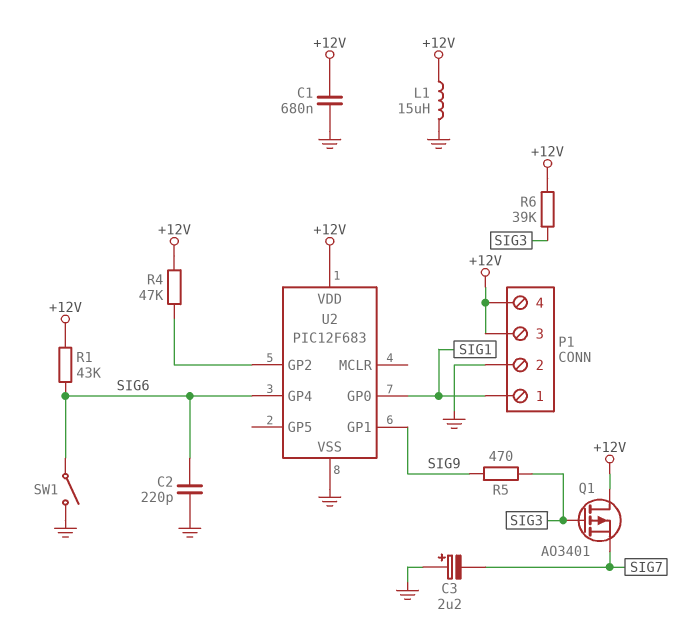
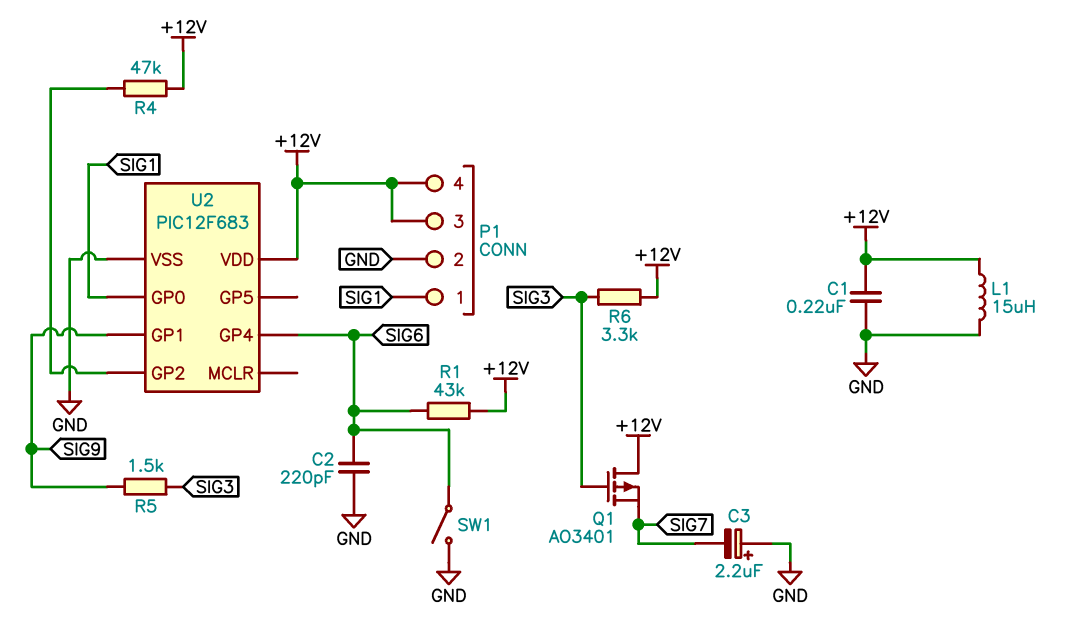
C1: 680nF (+12V, GND) -> 220nF (+12V, GND)
R5: 470 (SIG3, SIG9) -> 1.5k (SIG3, SIG9)
R6: 39k (+12V, SIG3) -> 3.3k (+12V, SIG3)

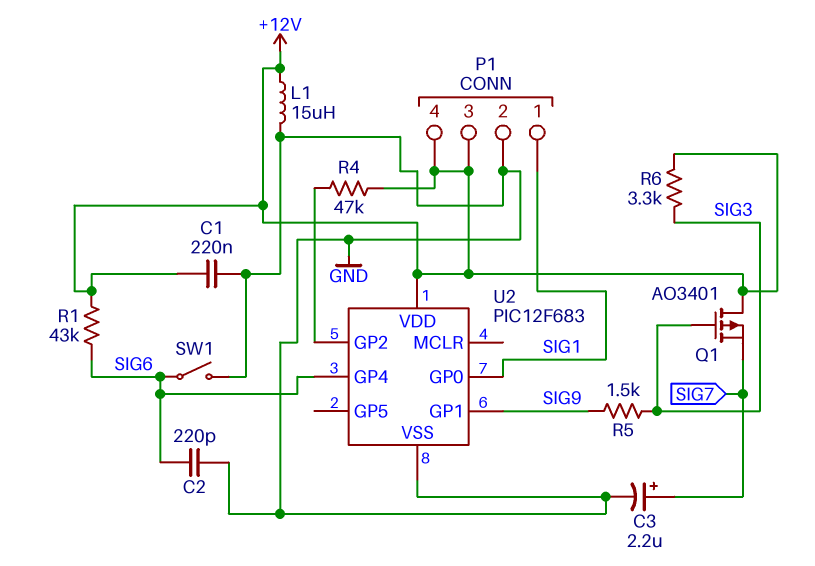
C3: 2.2uF (plus GND, minus SIG7) -> 2.2uF (plus SIG7, minus GND)

